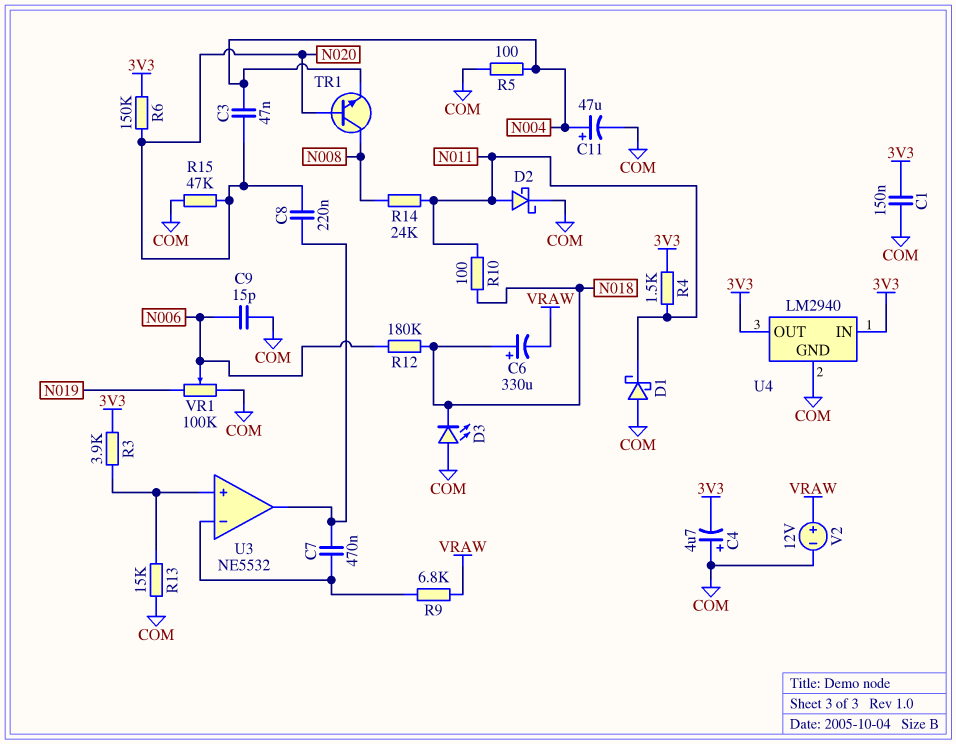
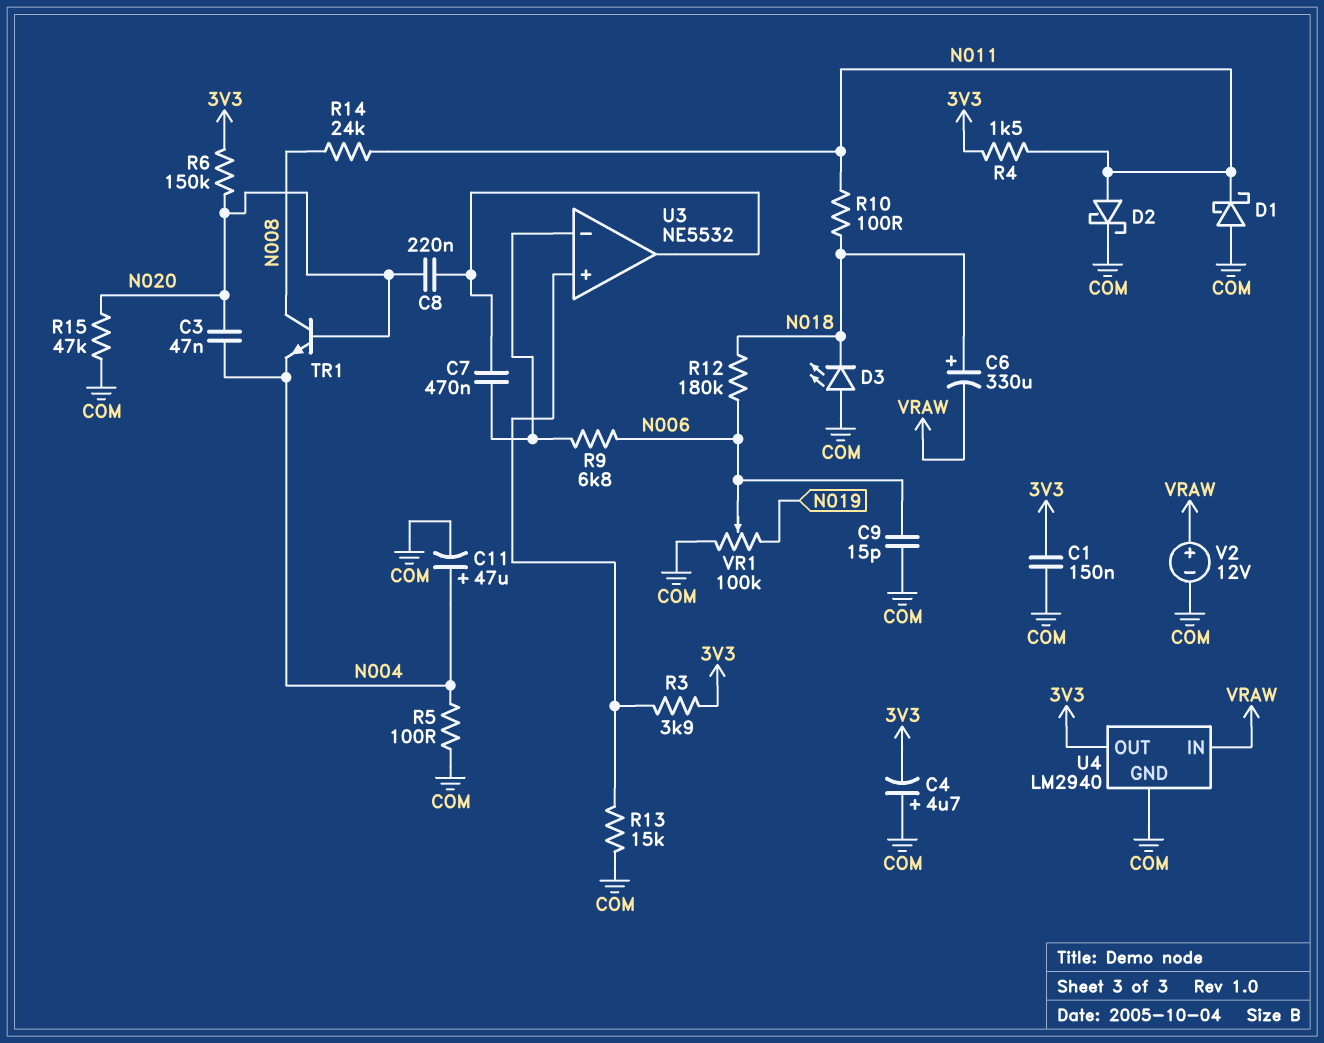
R9: 6.8k (U3/in-, VRAW) -> 6.8k (N006, U3/in-)
U4 pin IN: 3V3 -> VRAW

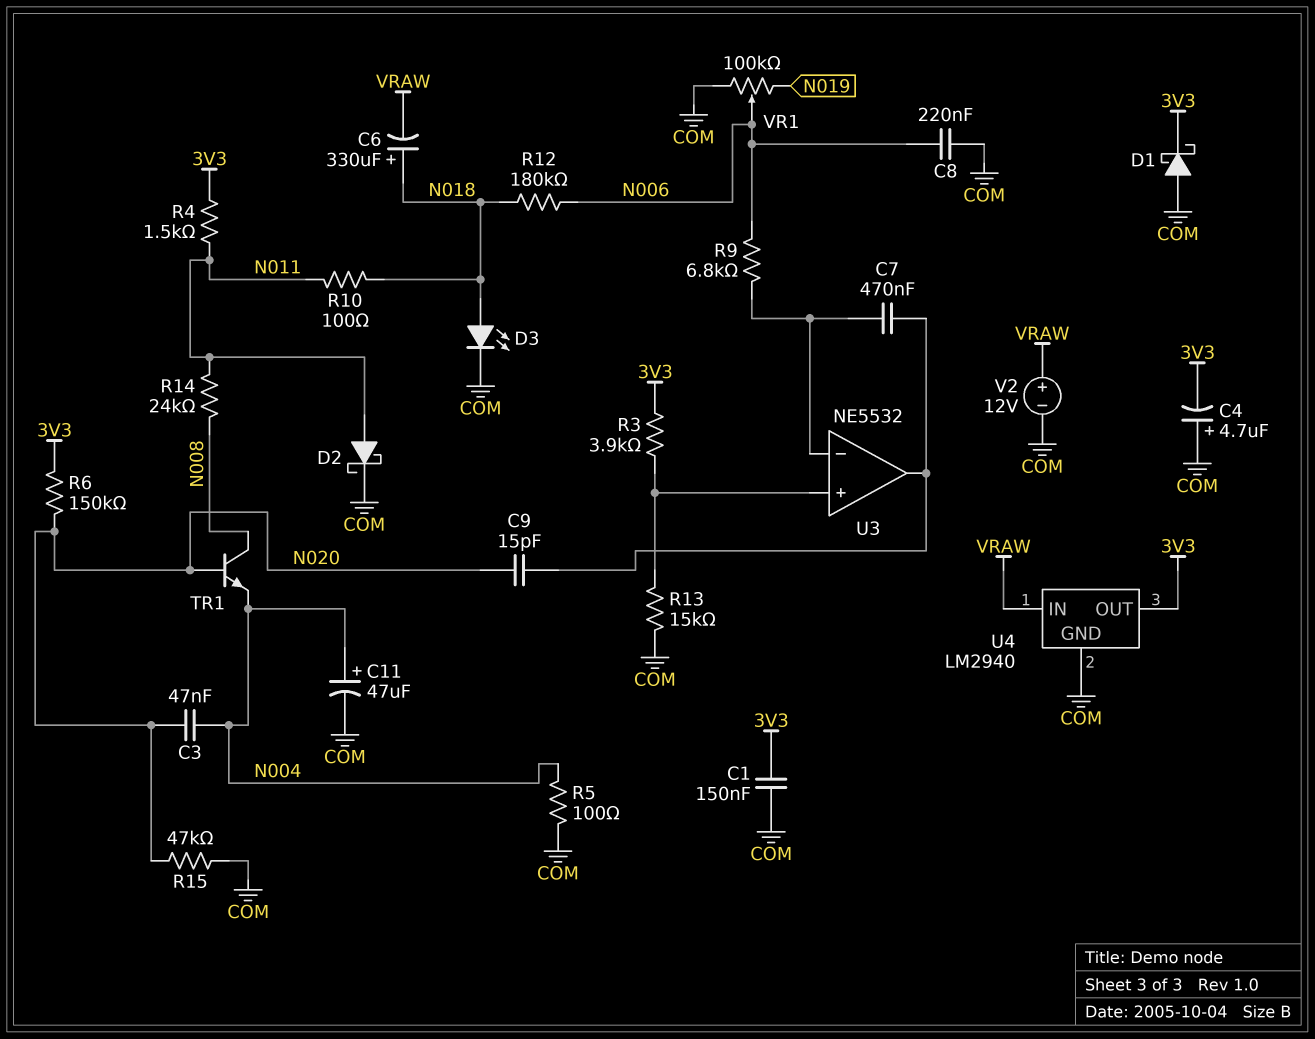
C8: 220nF (N020, U3/out) -> 220nF (COM, N006)
C9: 15pF (COM, N006) -> 15pF (N020, U3/out)
D1: schottky (A COM, K N011) -> schottky (A COM, K 3V3)
D3: LED (A COM, K N018) -> LED (A N018, K COM)

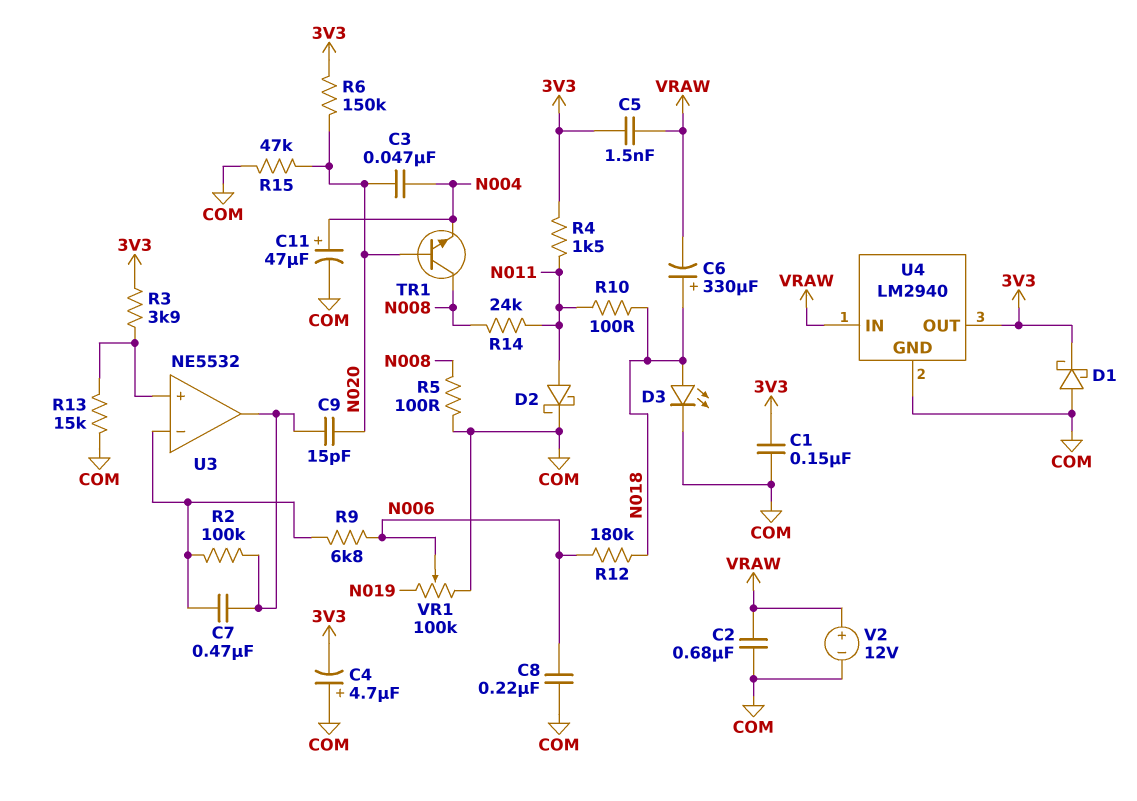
C2: none -> 680nF (COM, VRAW)
C5: none -> 1.5nF (3V3, VRAW)
R2: none -> 100k (U3/in-, U3/out)
R5: 100 (COM, N004) -> 100 (COM, N008)

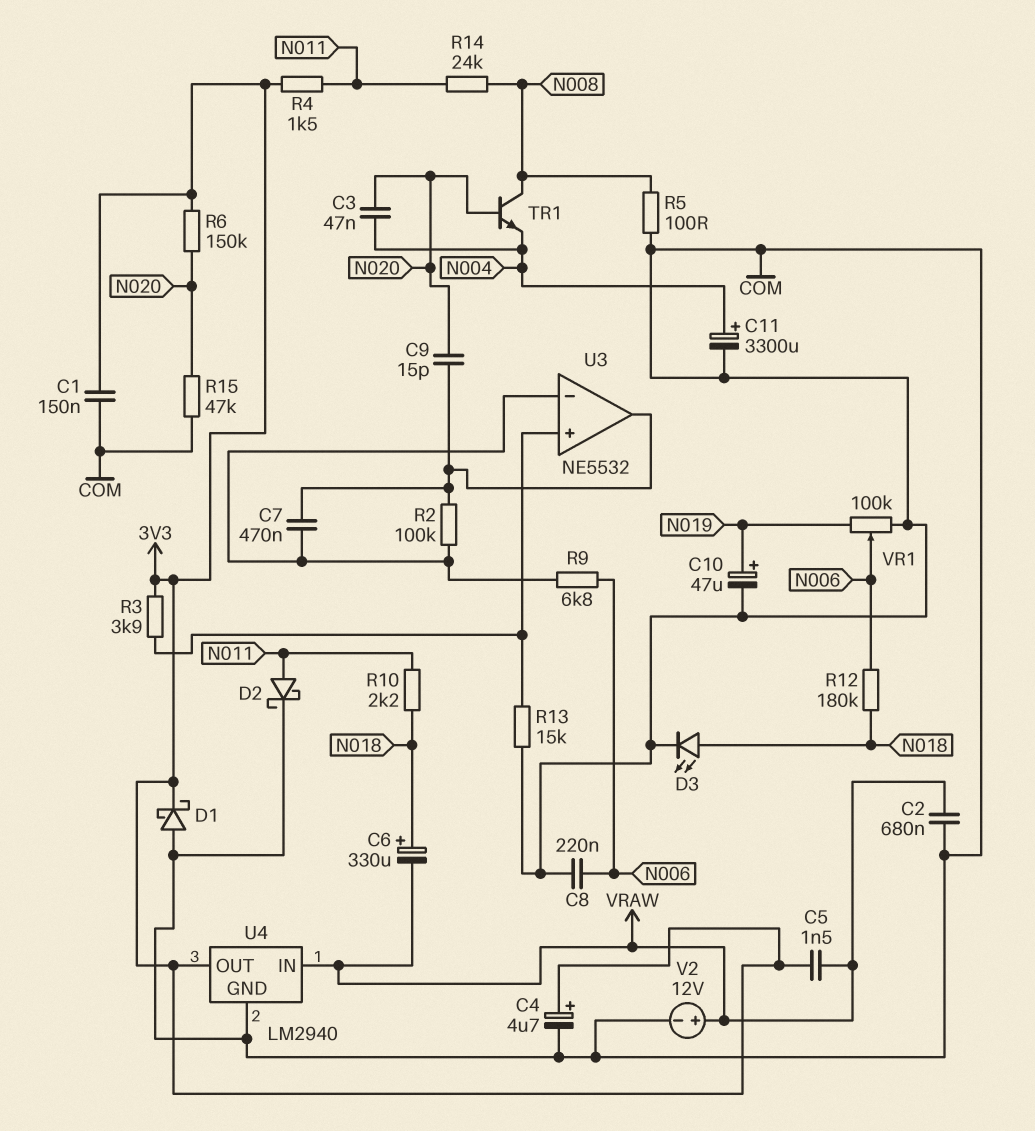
C4: 4.7uF (plus COM, minus 3V3) -> 4.7uF (plus 3V3, minus COM)
C10: none -> 47uF (plus N019, minus COM)
C11: 47uF (plus N004, minus COM) -> 3300uF (plus N004, minus COM)
R10: 100 (N011, N018) -> 2.2k (N011, N018)

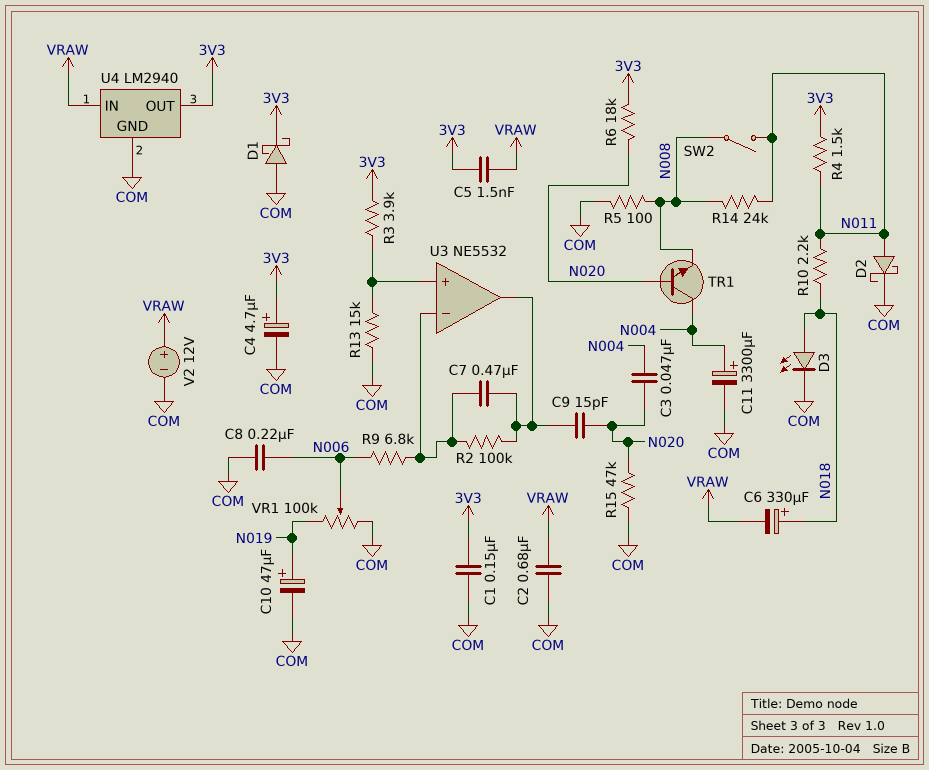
R6: 150k (3V3, N020) -> 18k (3V3, N020)
R12: 180k (N006, N018) -> none
SW2: none -> switch (N008, N011)
TR1: NPN (B N020, C N008, E N004) -> NPN (B N020, C N004, E N008)

